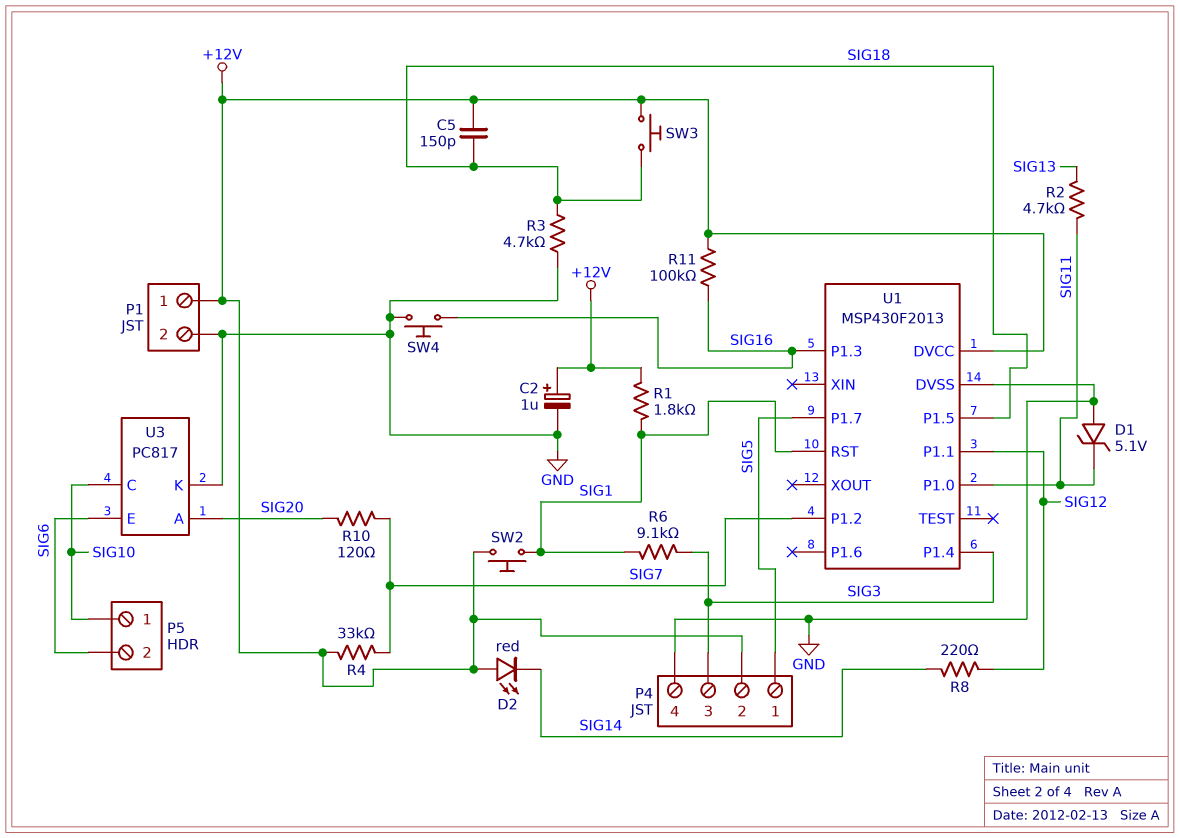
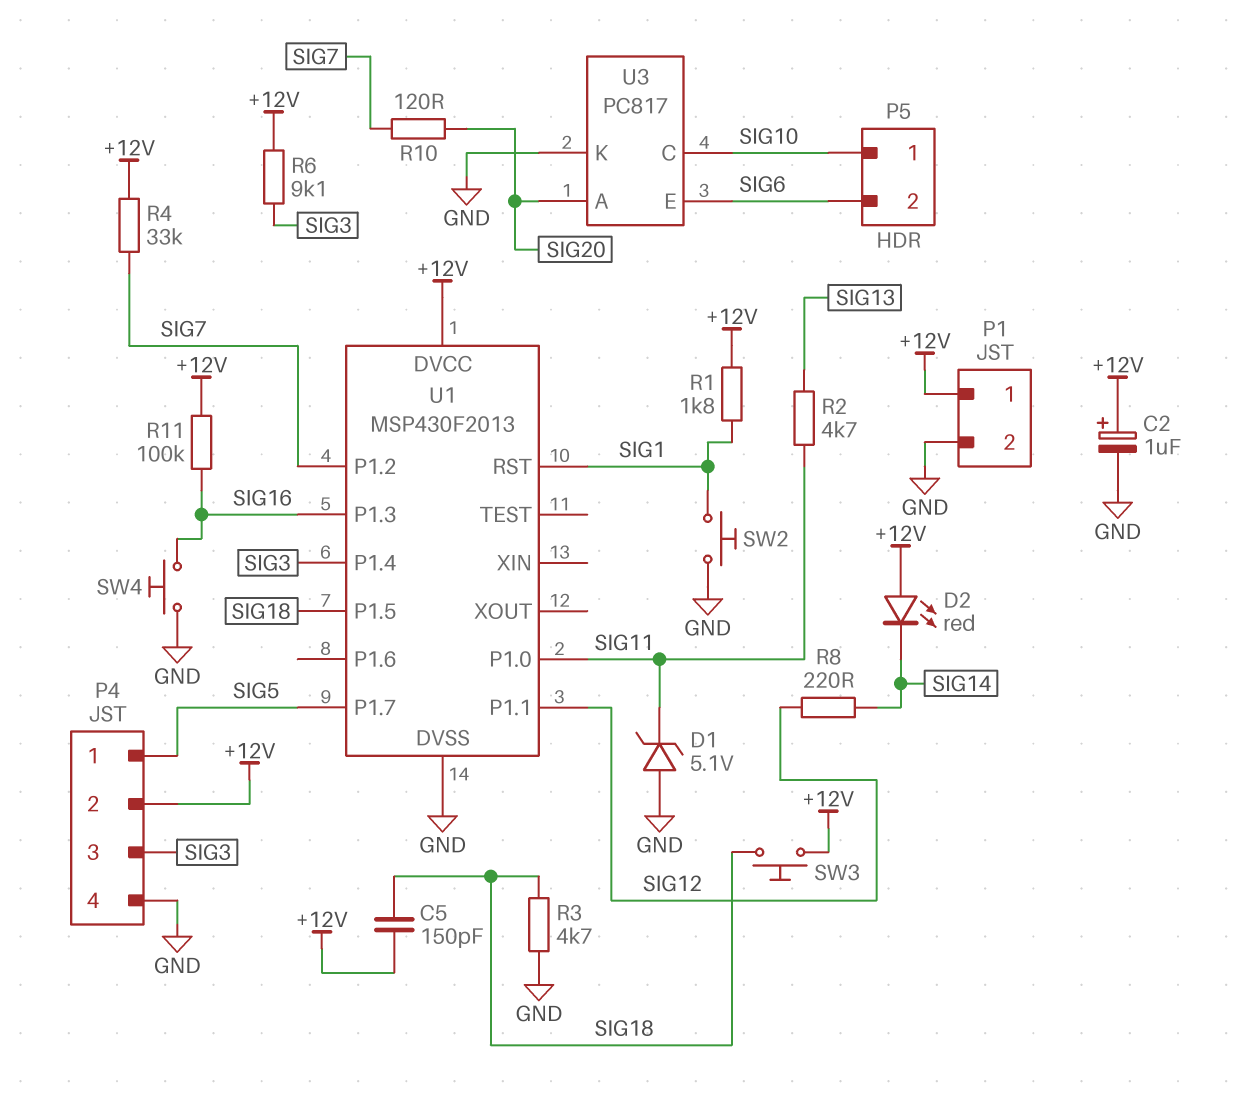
R6: 9.1k (SIG1, SIG3) -> 9.1k (+12V, SIG3)
SW2: button (+12V, SIG1) -> button (GND, SIG1)

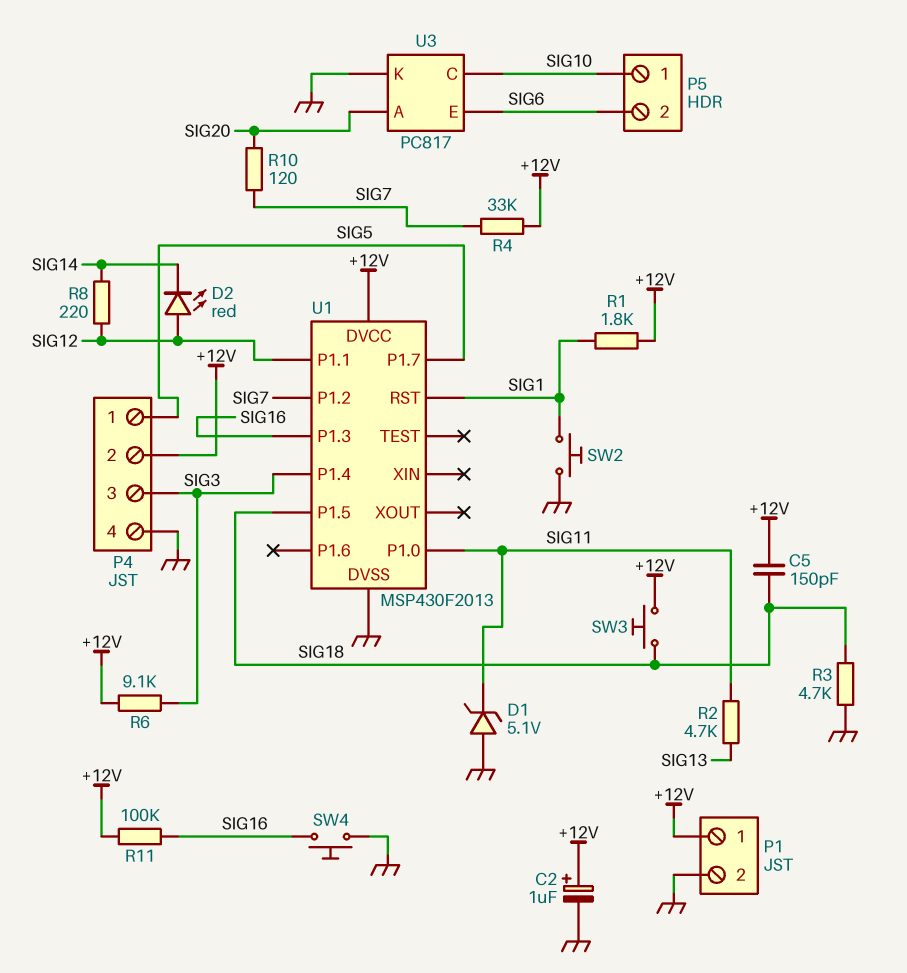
D2: LED red (A +12V, K SIG14) -> LED red (A SIG12, K SIG14)

